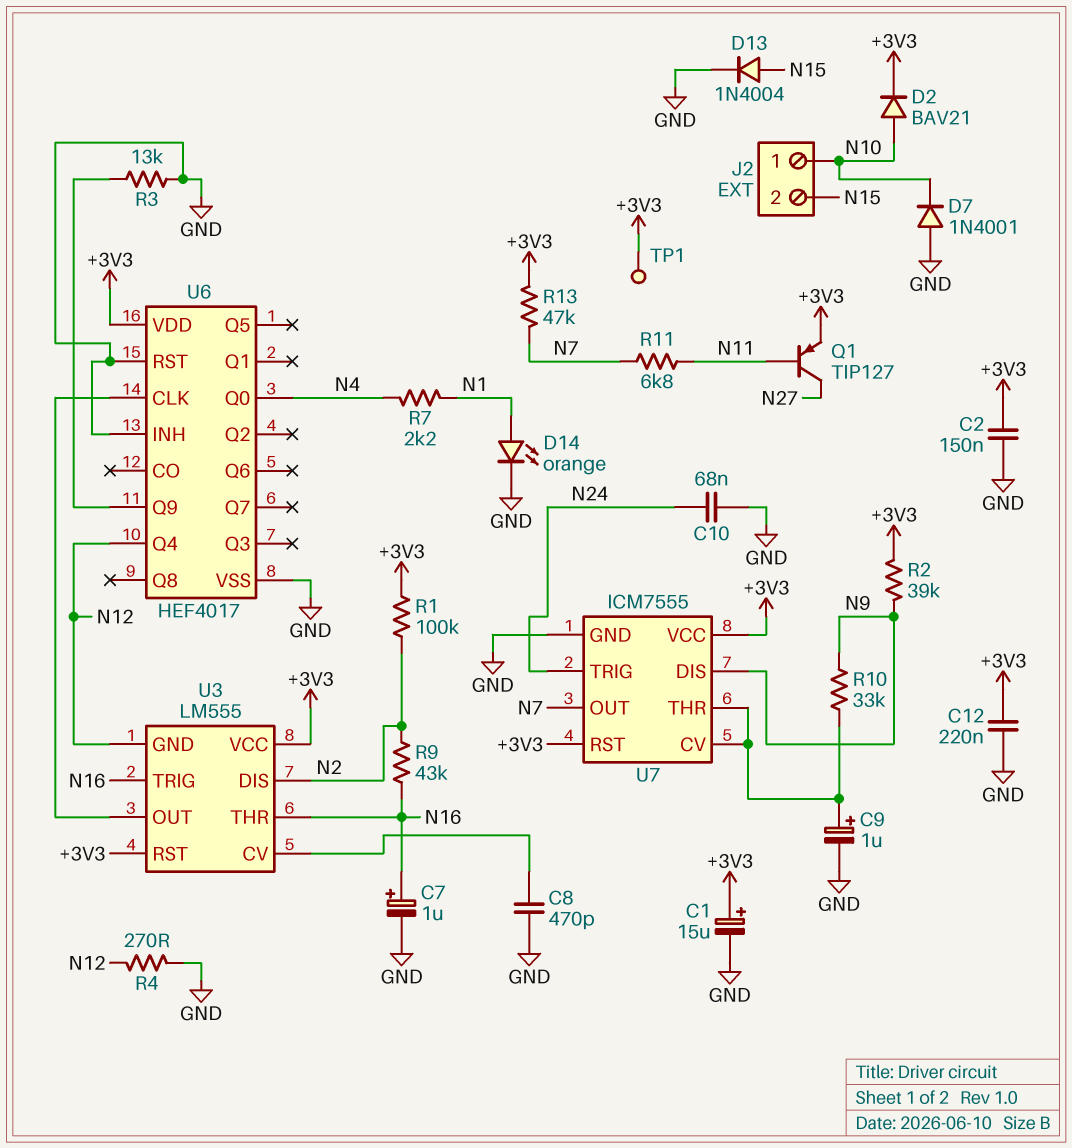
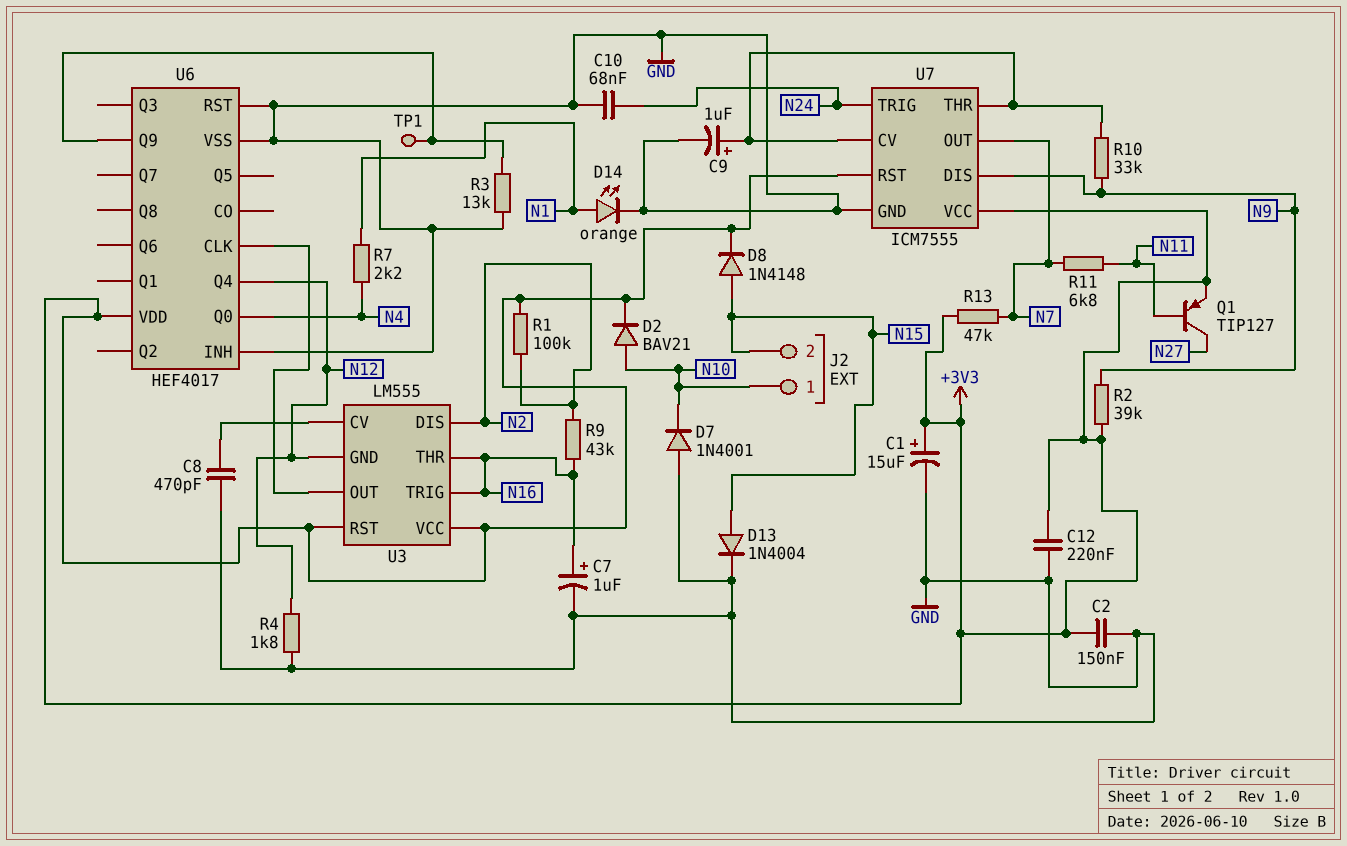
D8: none -> diode 1N4148 (A N15, K +3V3)
R4: 270 (GND, N12) -> 1.8k (GND, N12)
TP1: test point (+3V3) -> test point (U6/Q9)

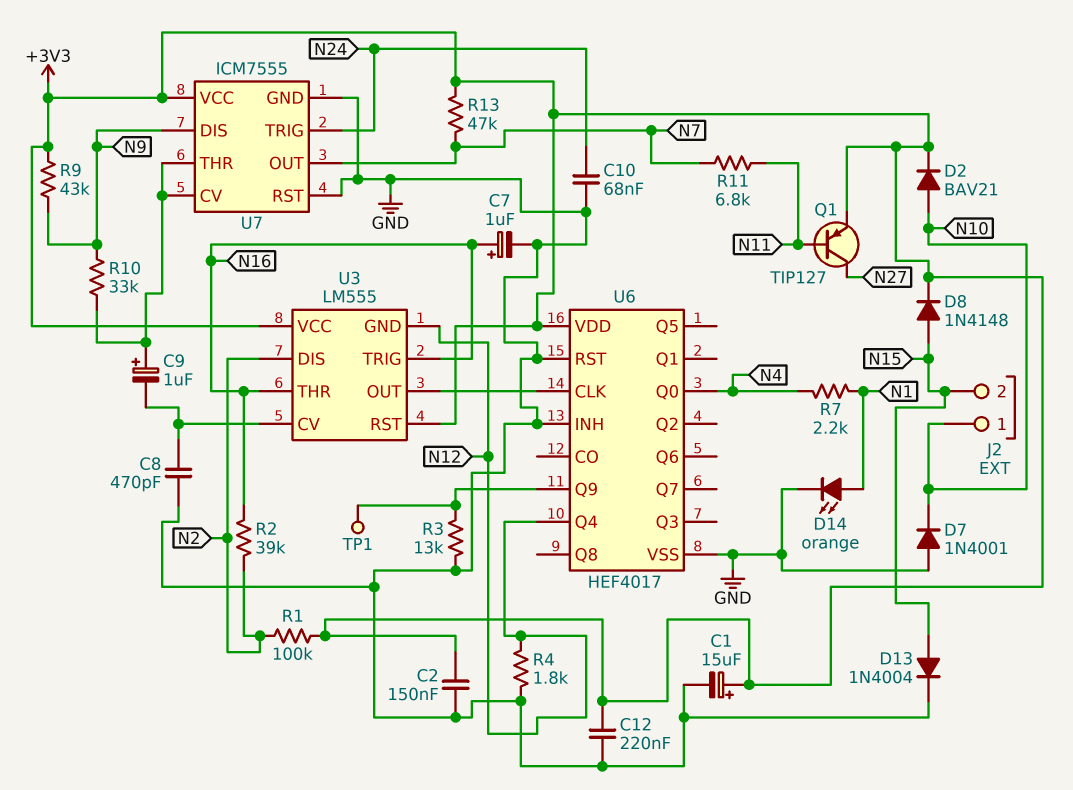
C9: 1uF (plus U7/CV, minus GND) -> 1uF (plus U7/CV, minus U3/CV)
R2: 39k (+3V3, N9) -> 39k (N2, N16)
R9: 43k (N2, N16) -> 43k (+3V3, N9)
U7 pin RST: +3V3 -> GND

